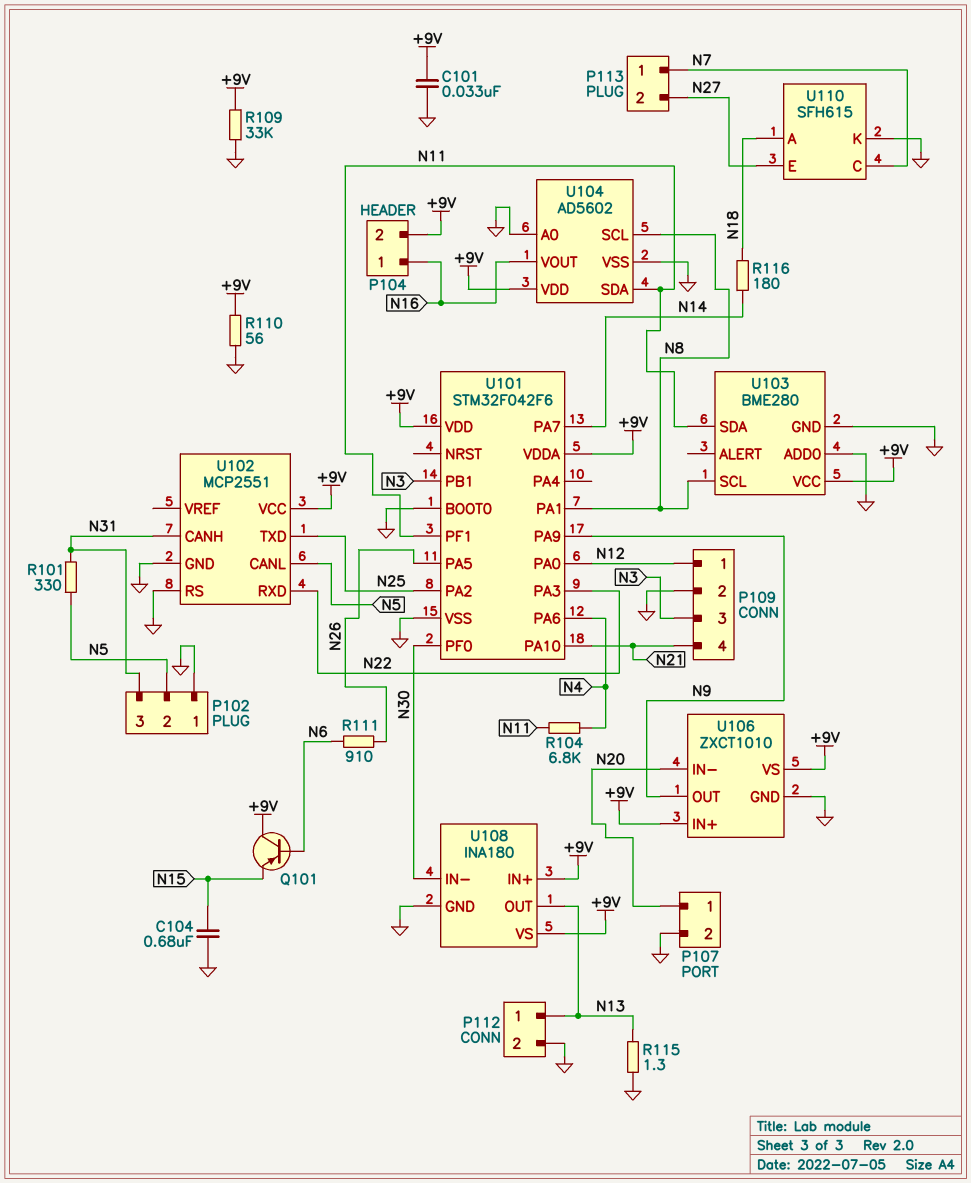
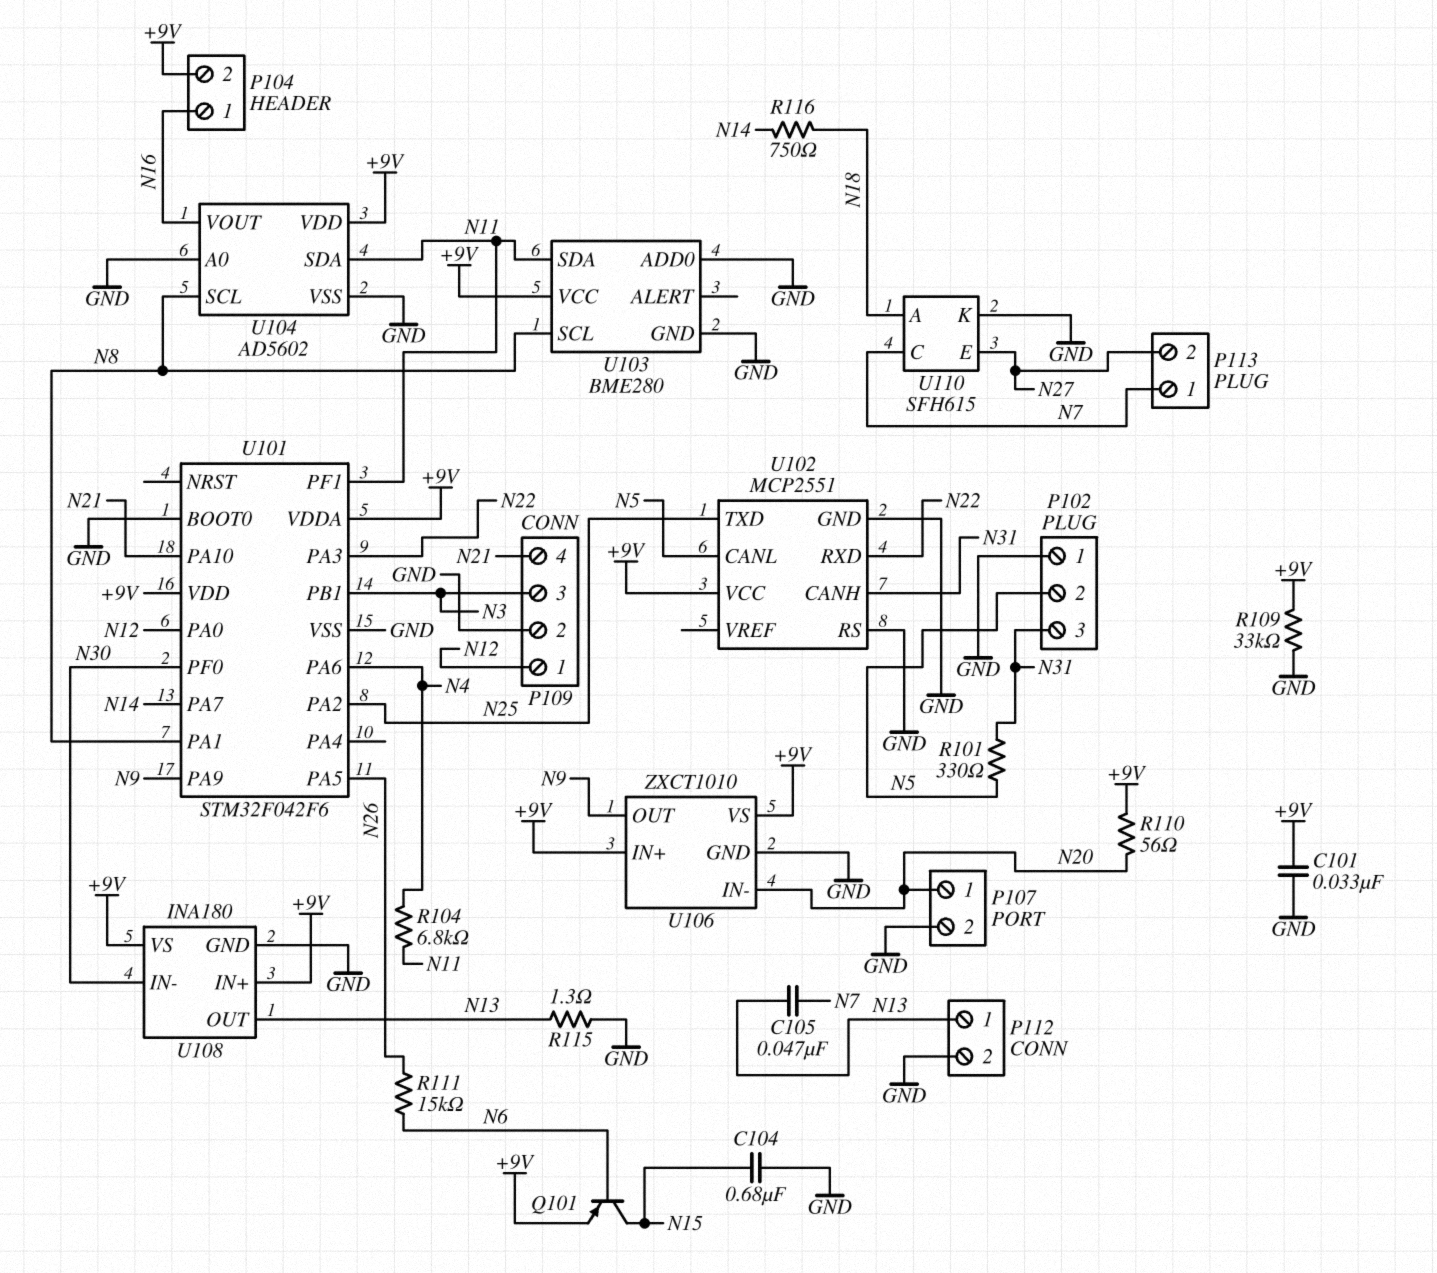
C105: none -> 47nF (N7, N13)
Q101: PNP (B N6, C +9V, E N15) -> PNP (B N6, C N15, E +9V)
R110: 56 (+9V, GND) -> 56 (+9V, N20)
R111: 910 (N6, N26) -> 15k (N6, N26)
R116: 180 (N14, N18) -> 750 (N14, N18)

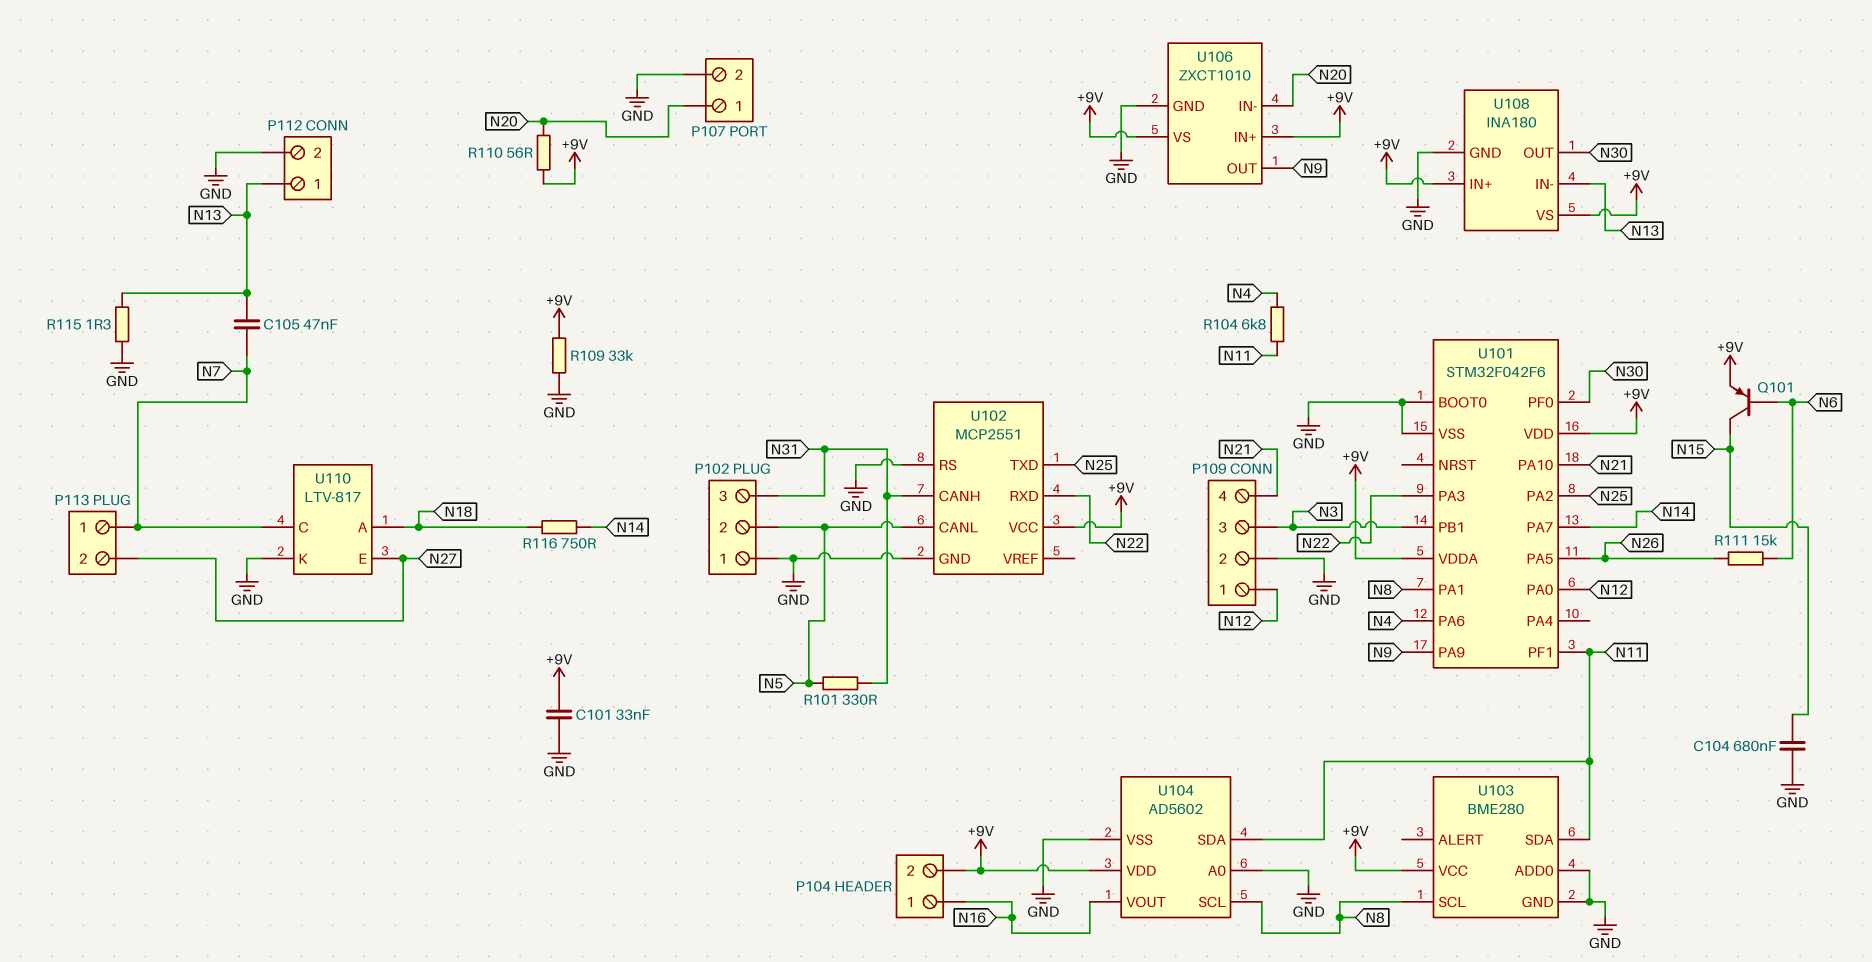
U108 pin IN-: N30 -> N13
U108 pin OUT: N13 -> N30
U110: SFH615 -> LTV-817

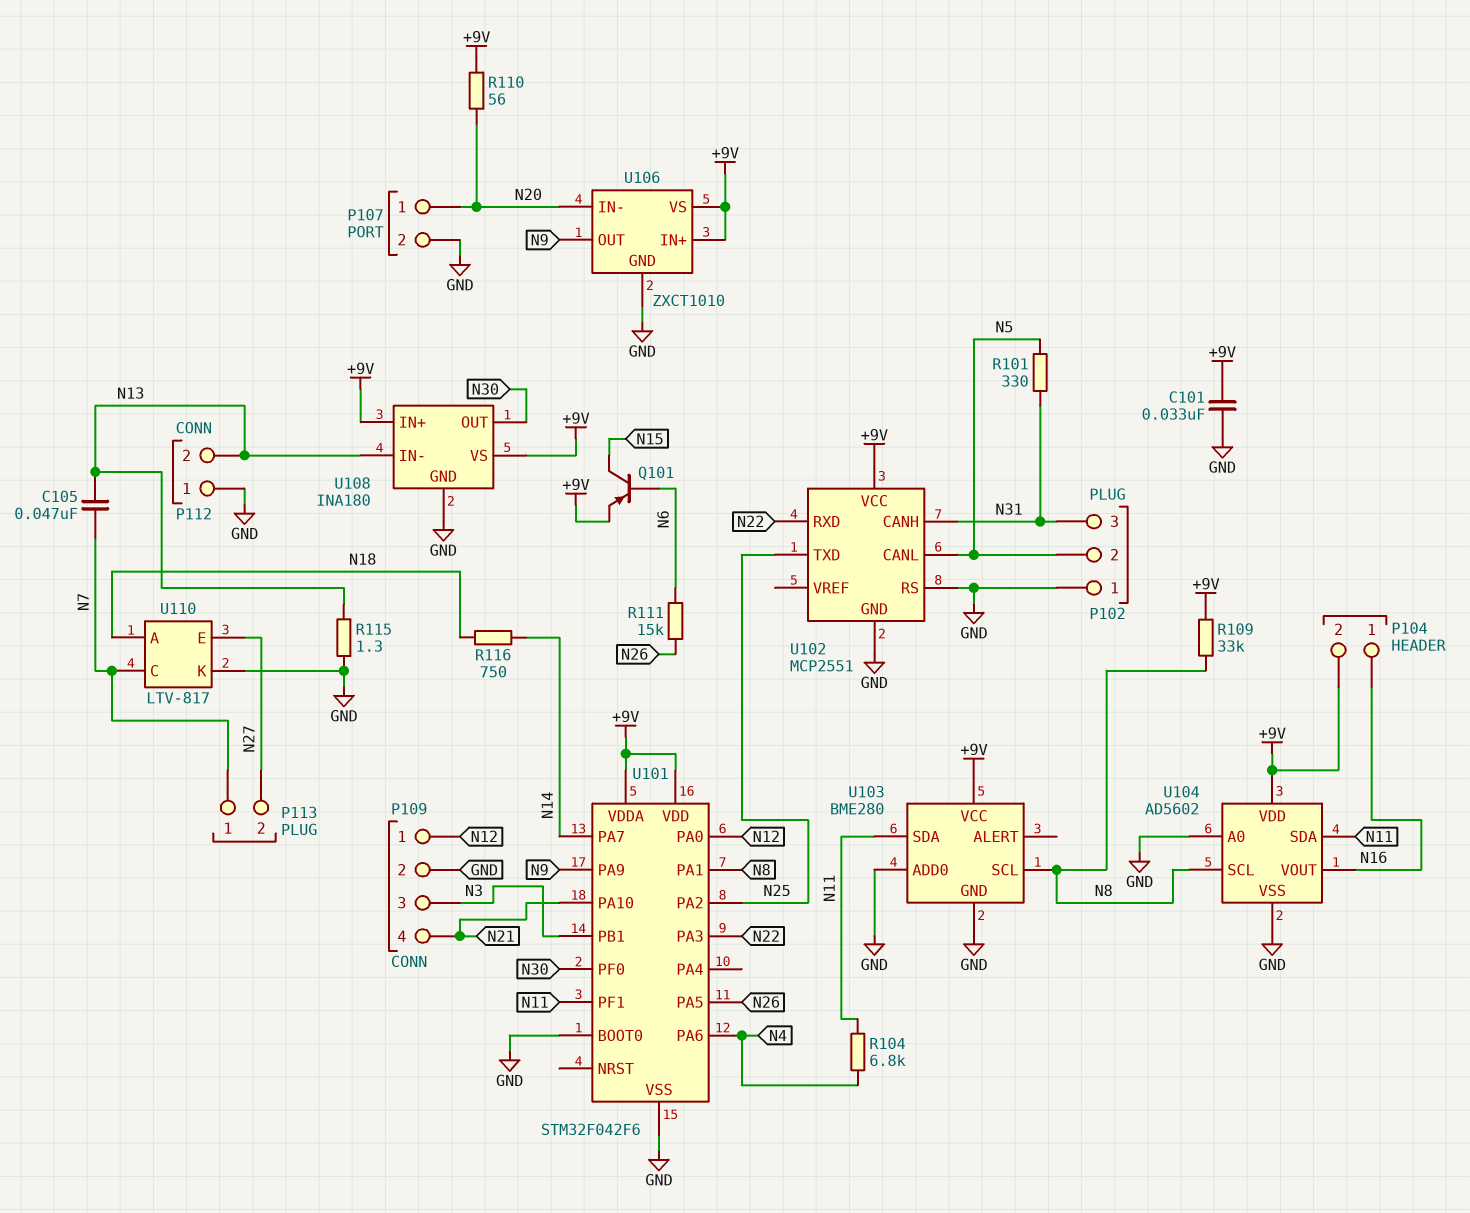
C104: 680nF (GND, N15) -> none
P112 pin 1: N13 -> GND
P112 pin 2: GND -> N13
R109: 33k (+9V, GND) -> 33k (+9V, N8)

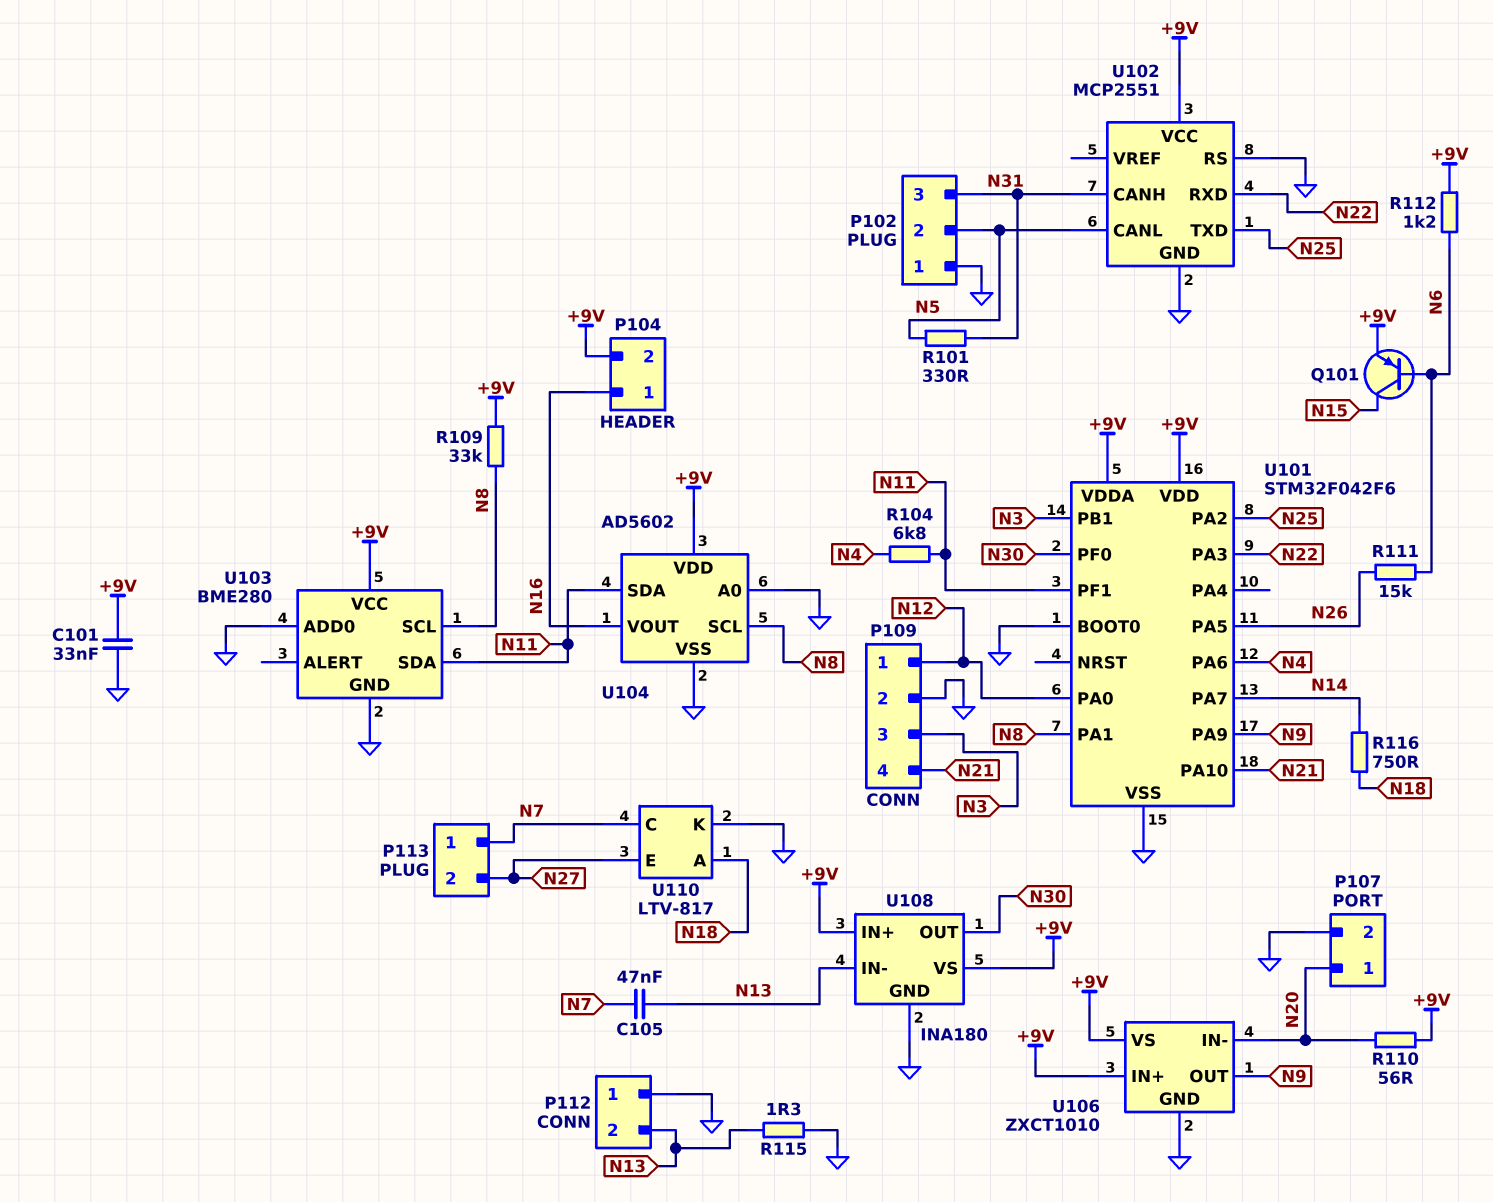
R112: none -> 1.2k (+9V, N6)

